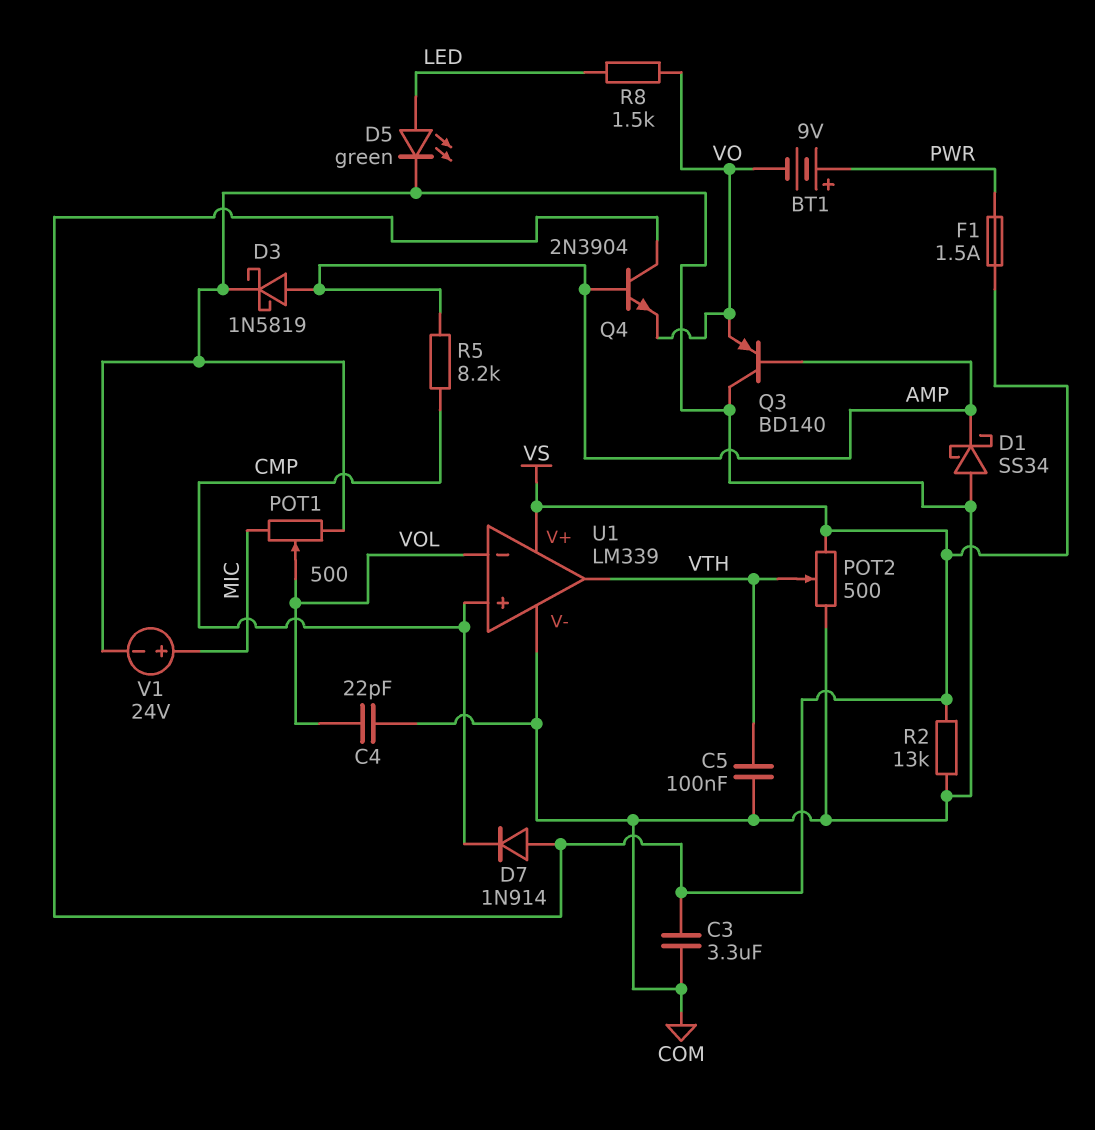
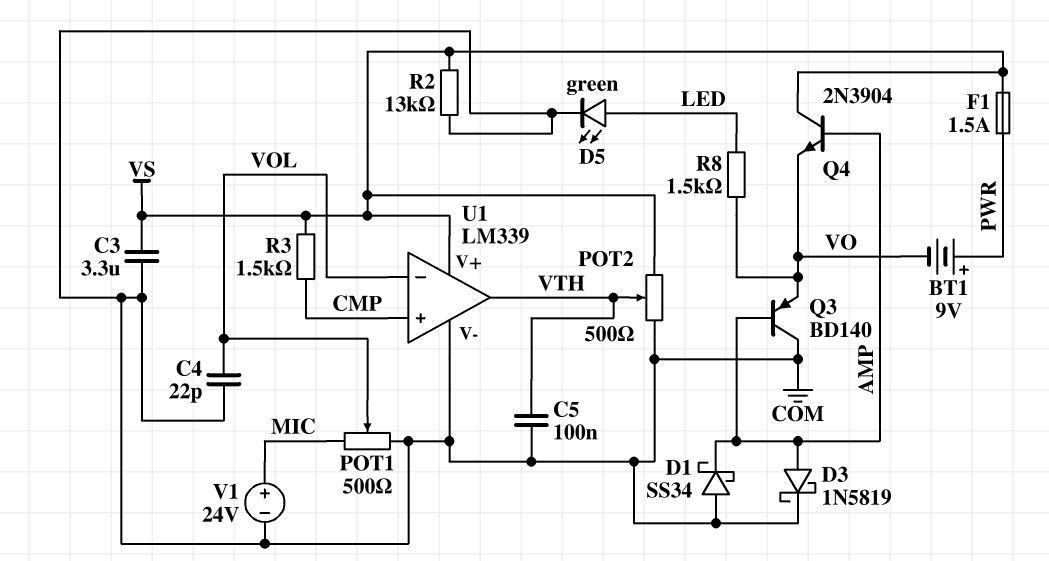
D7: diode 1N914 (A VS, K CMP) -> none
R3: none -> 1.5k (CMP, VS)
R5: 8.2k (AMP, CMP) -> none

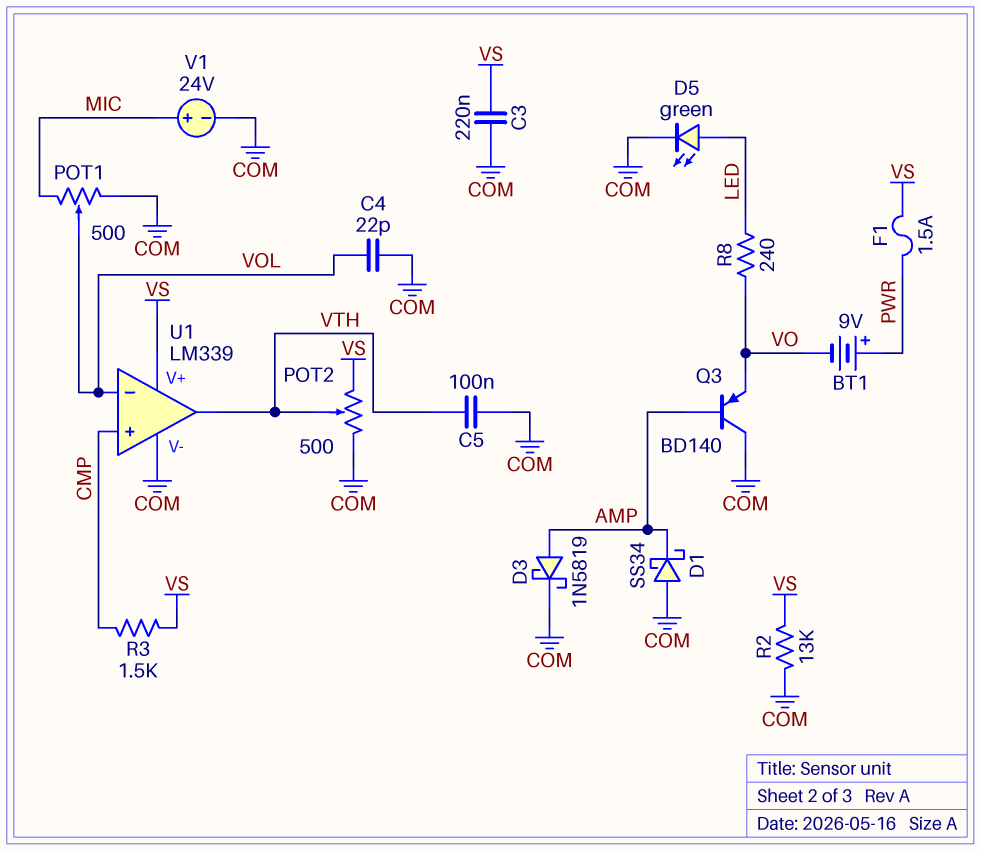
C3: 3.3uF (COM, VS) -> 220nF (COM, VS)
Q4: NPN 2N3904 (B AMP, C VS, E VO) -> none
R8: 1.5k (LED, VO) -> 240 (LED, VO)

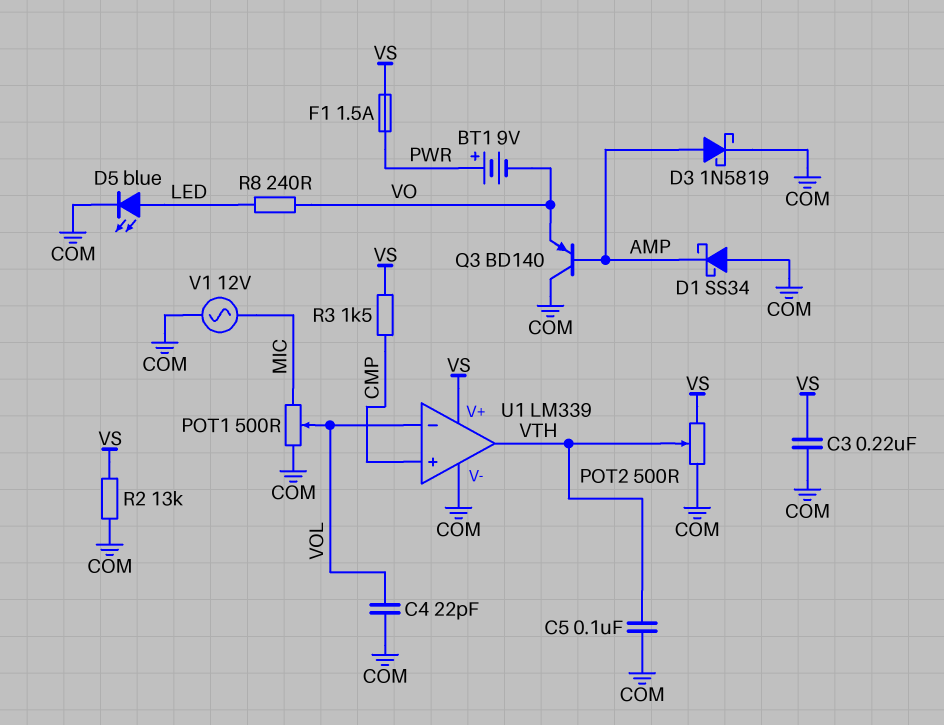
D5: LED green (A LED, K COM) -> LED blue (A LED, K COM)
V1: 24V (plus MIC, minus COM) -> AC 12V (COM, MIC)

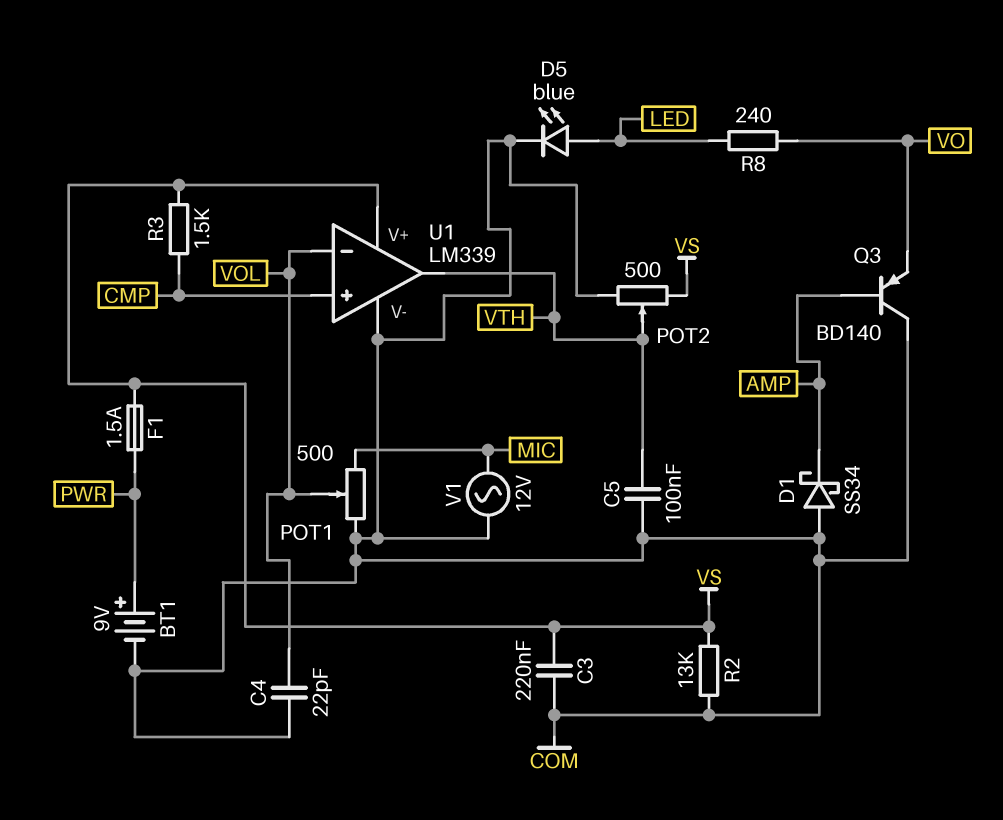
BT1: 9V (plus PWR, minus VO) -> 9V (plus PWR, minus COM)
D3: schottky 1N5819 (A AMP, K COM) -> none

